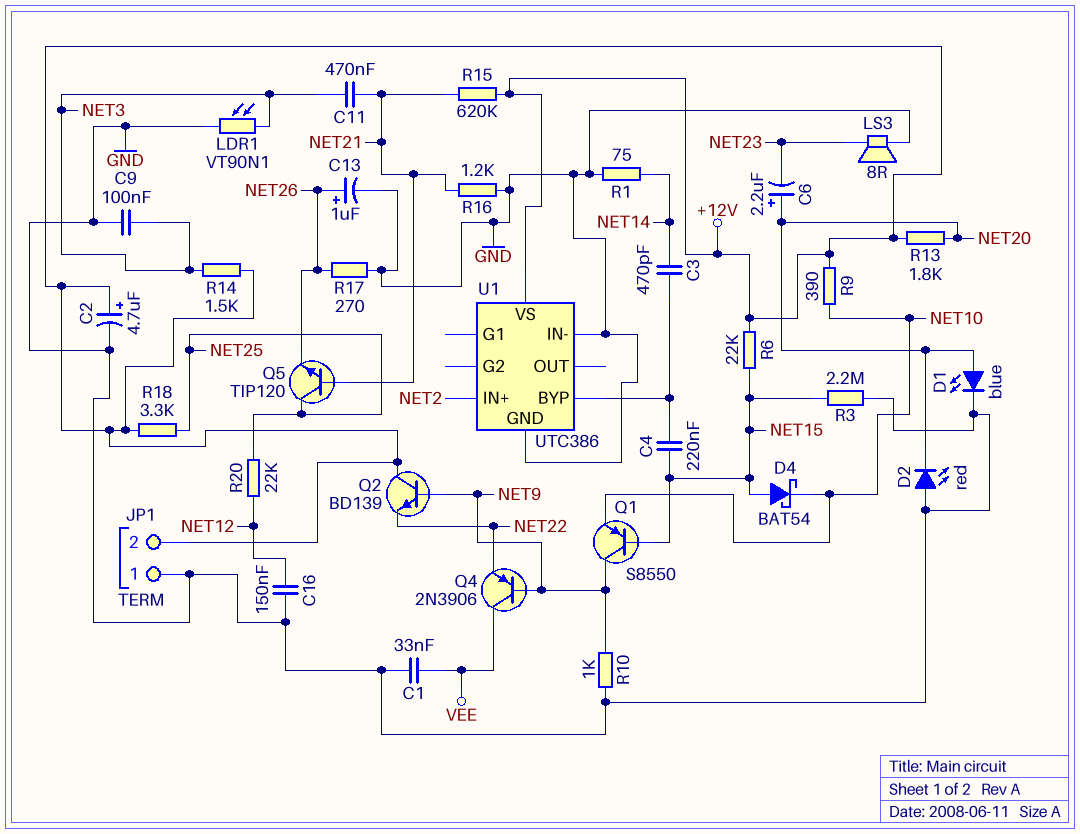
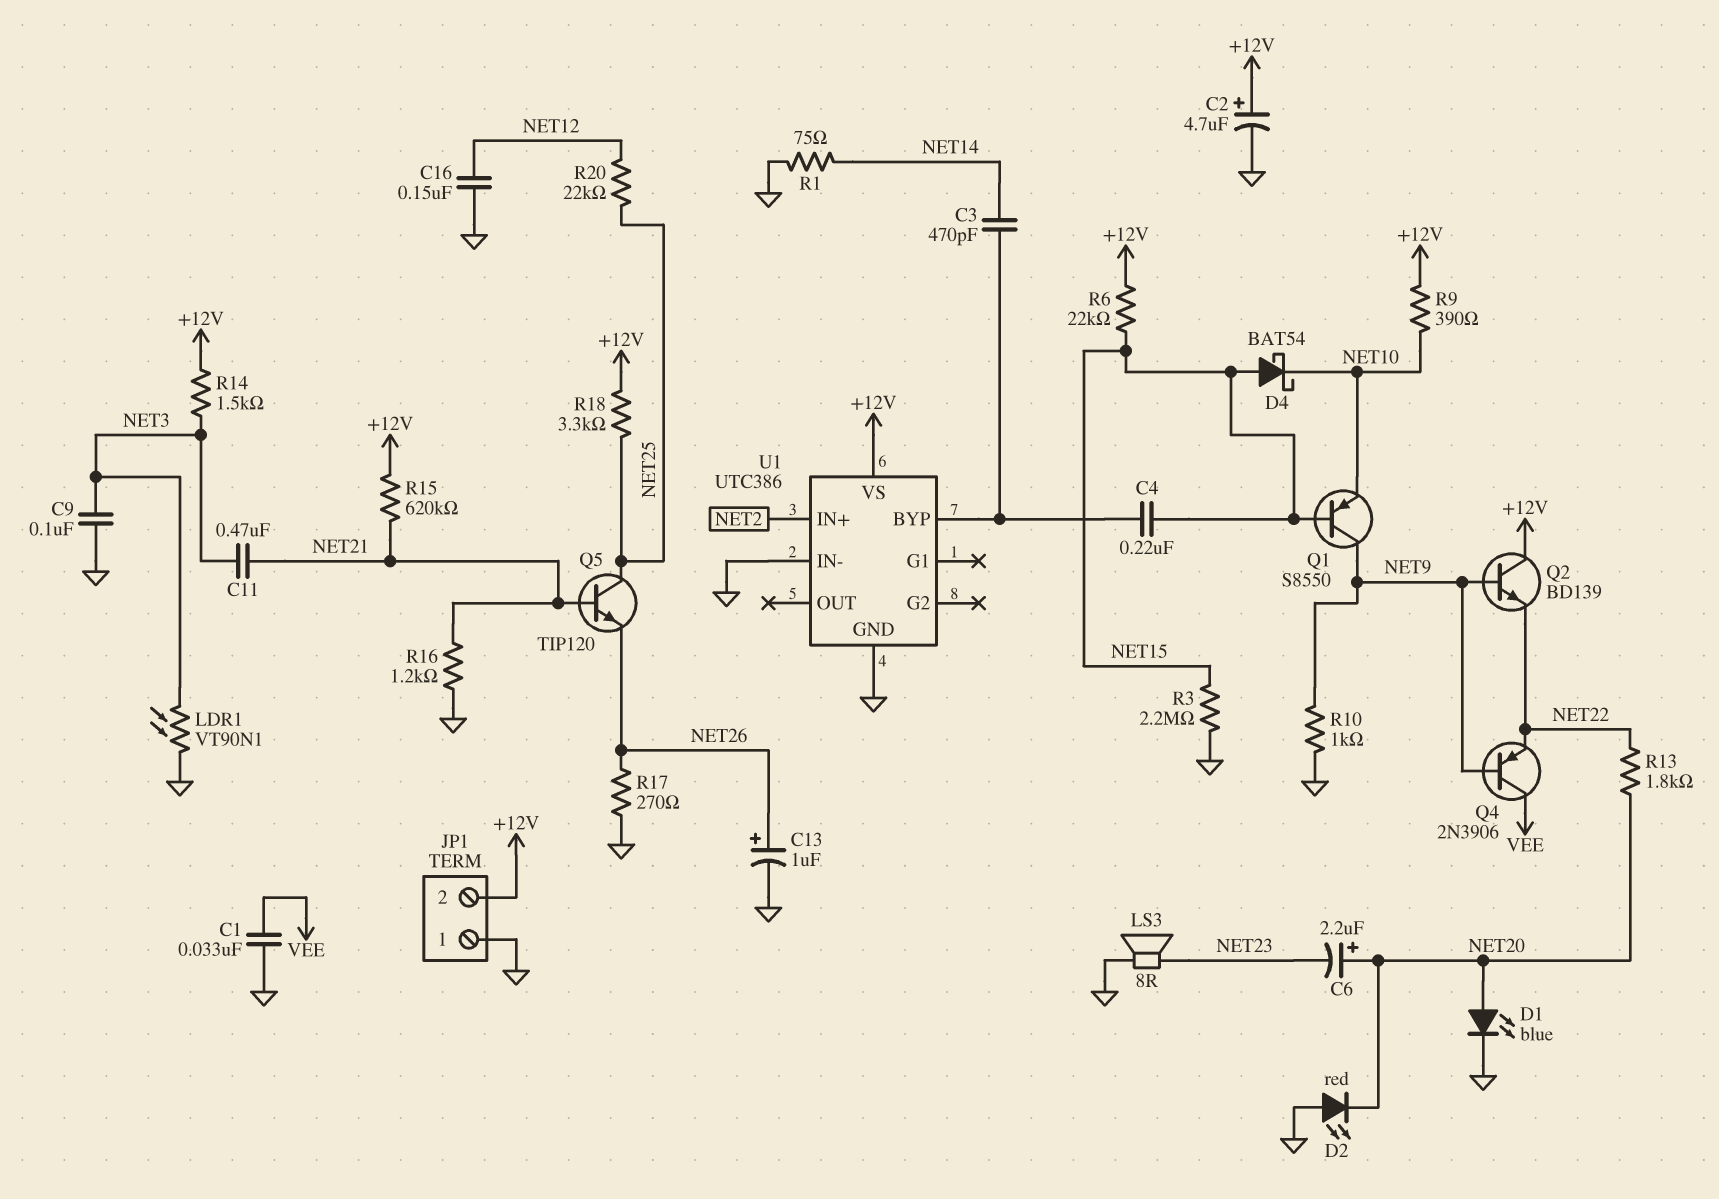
R13: 1.8k (+12V, NET20) -> 1.8k (NET20, NET22)

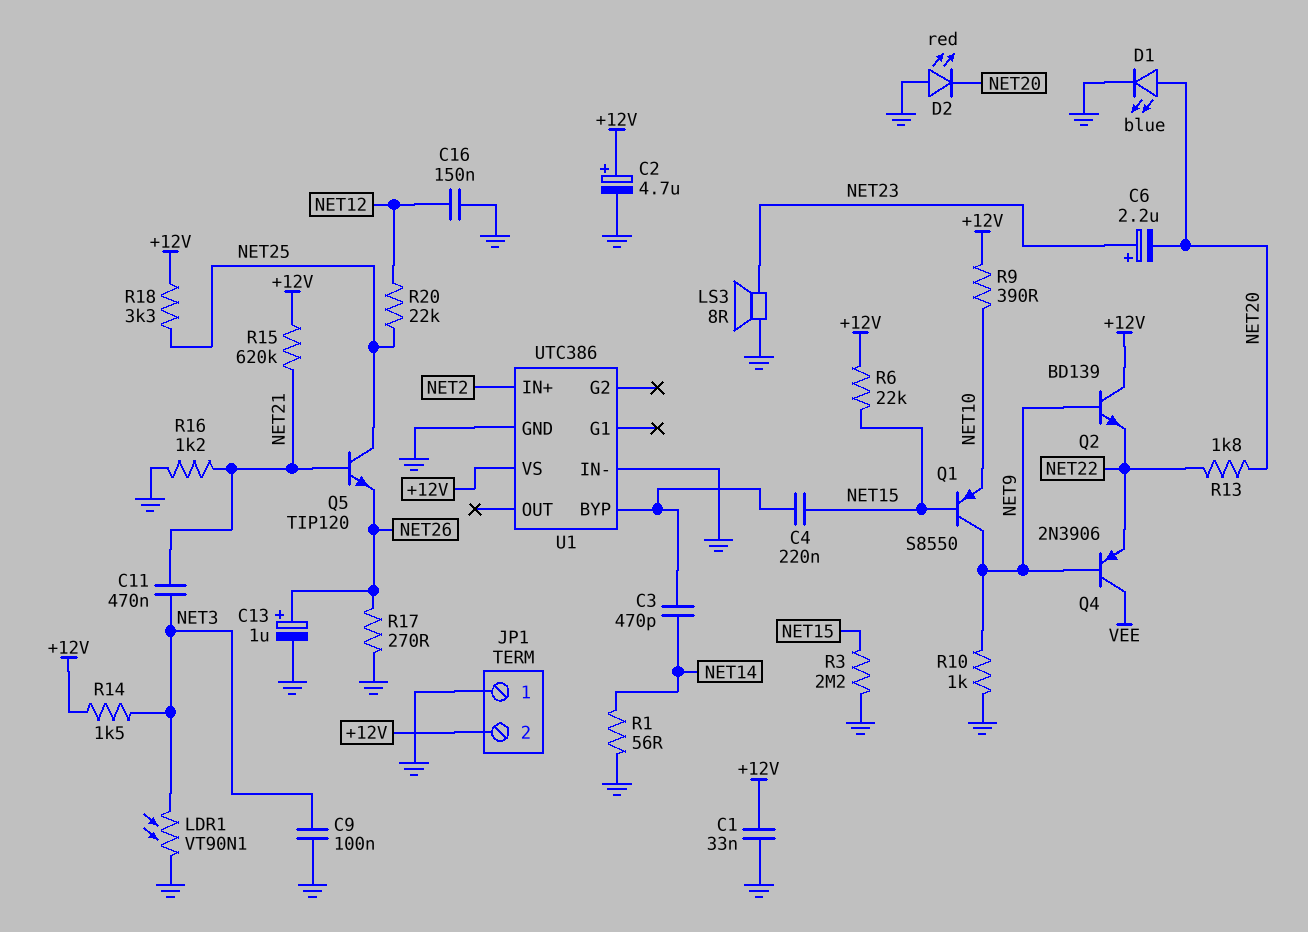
C1: 33nF (GND, VEE) -> 33nF (+12V, GND)
C6: 2.2uF (plus NET20, minus NET23) -> 2.2uF (plus NET23, minus NET20)
D4: schottky BAT54 (A NET15, K NET10) -> none
R1: 75 (GND, NET14) -> 56 (GND, NET14)

